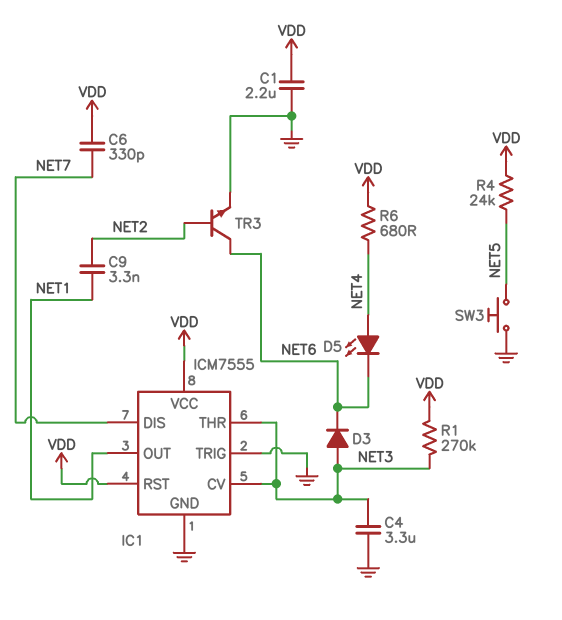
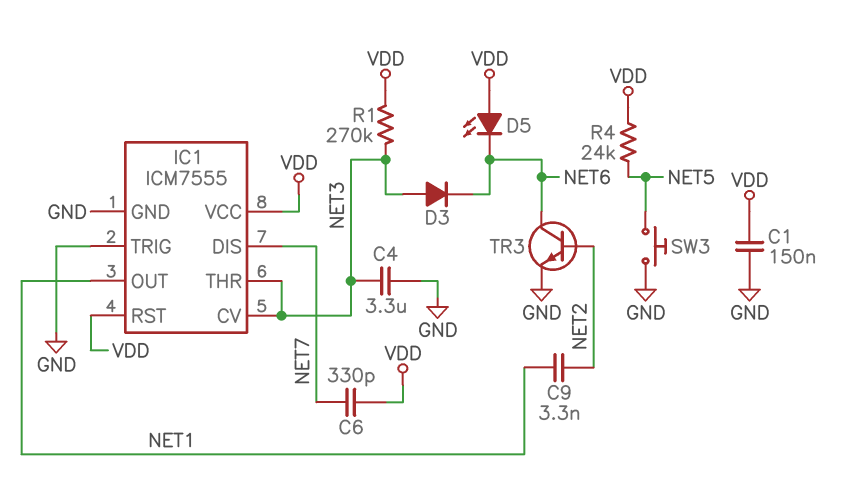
C1: 2.2uF (GND, VDD) -> 150nF (GND, VDD)
D5: LED (A NET4, K NET6) -> LED (A VDD, K NET6)
R6: 680 (NET4, VDD) -> none

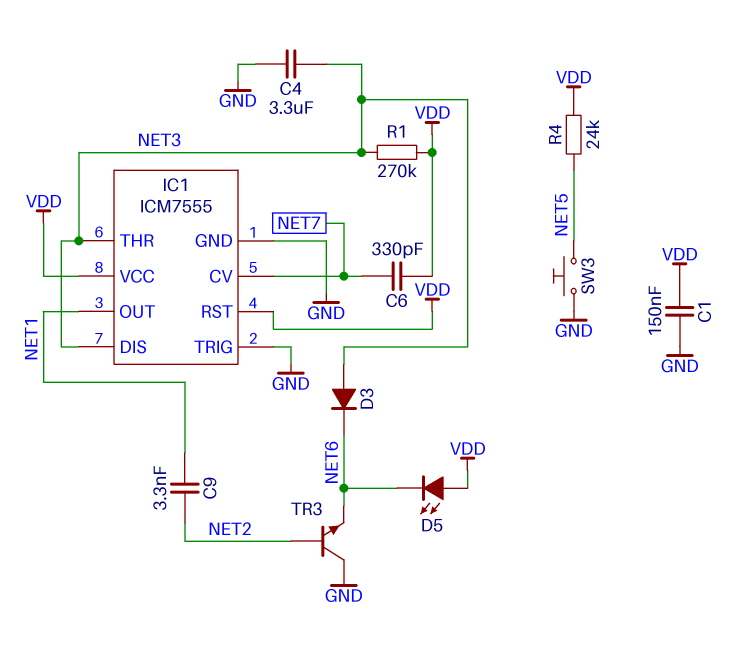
IC1 pin CV: NET3 -> NET7
IC1 pin DIS: NET7 -> NET3
TR3: NPN (B NET2, C NET6, E GND) -> NPN (B NET2, C GND, E NET6)

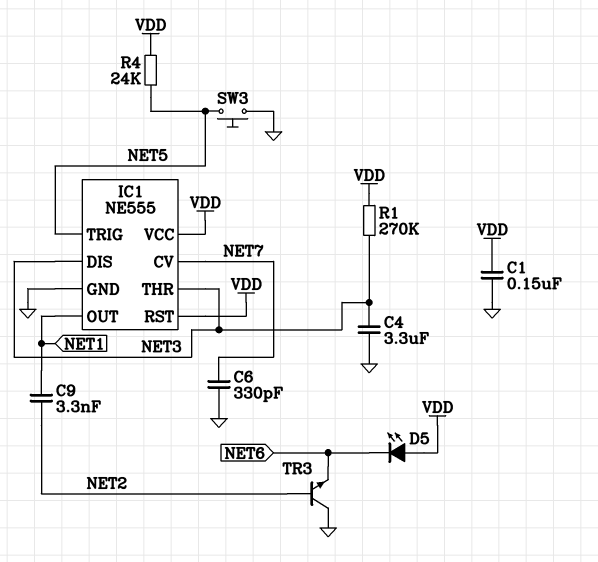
C6: 330pF (NET7, VDD) -> 330pF (GND, NET7)
D3: diode (A NET3, K NET6) -> none
IC1: ICM7555 -> NE555
IC1 pin TRIG: GND -> NET5

